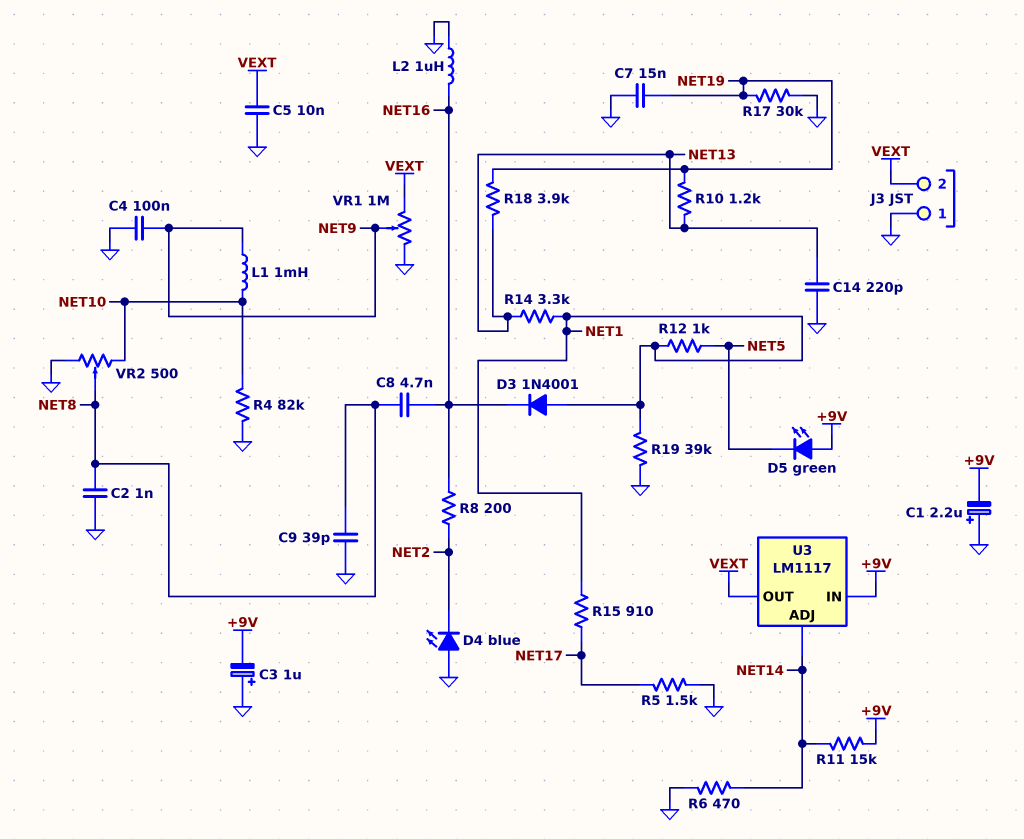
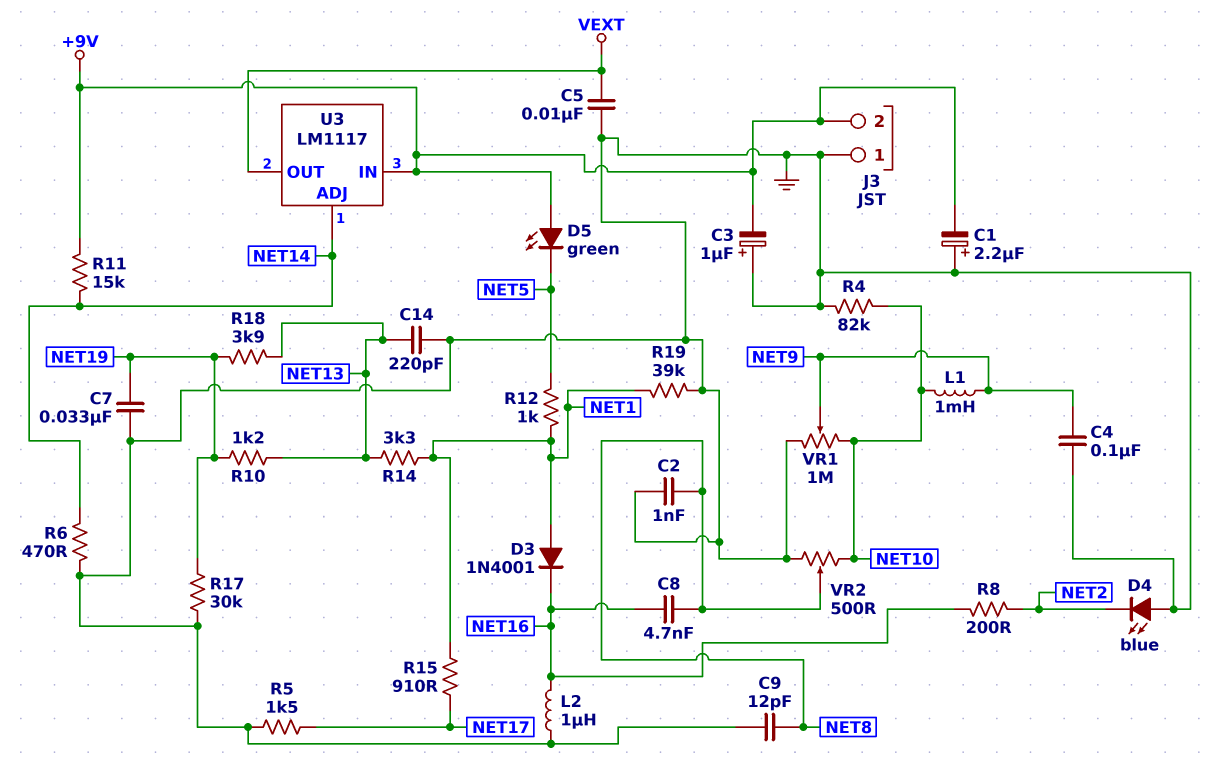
C7: 15nF (GND, NET19) -> 33nF (GND, NET19)
C9: 39pF (GND, NET8) -> 12pF (GND, NET8)
J3 pin 2: VEXT -> +9V
VR1: 1M (GND, VEXT, wiper NET9) -> 1M (GND, NET10, wiper NET9)

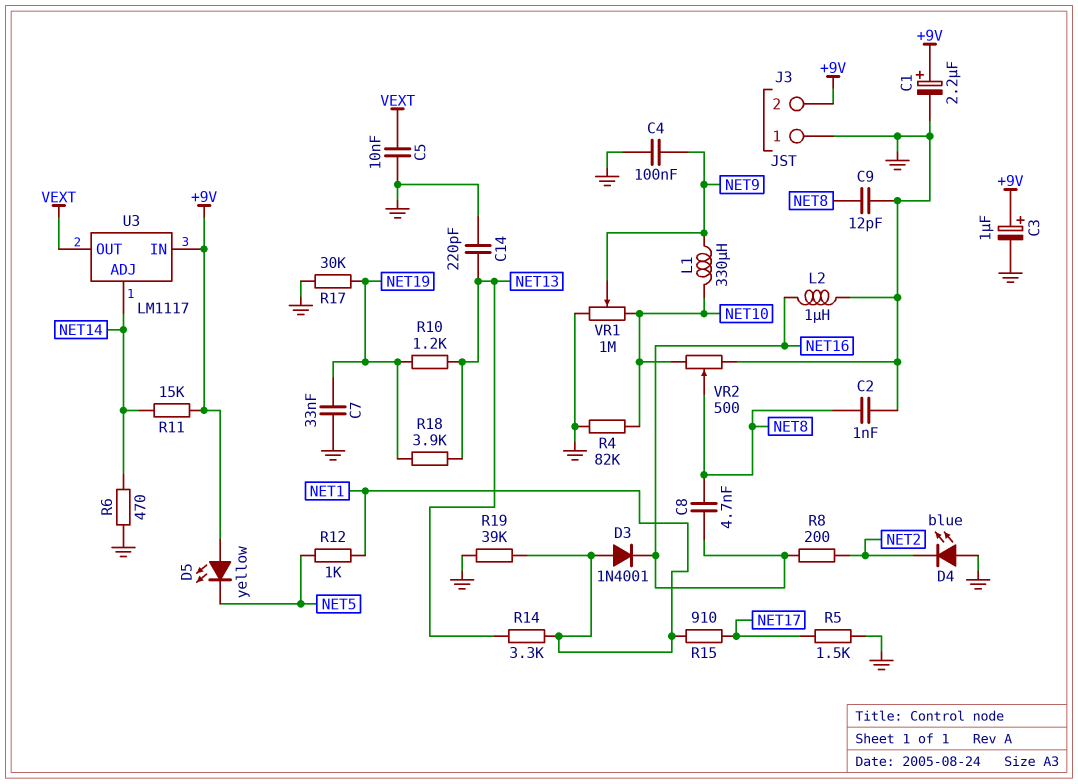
C1: 2.2uF (plus GND, minus +9V) -> 2.2uF (plus +9V, minus GND)
C3: 1uF (plus GND, minus +9V) -> 1uF (plus +9V, minus GND)
D5: LED green (A +9V, K NET5) -> LED yellow (A +9V, K NET5)
L1: 1mH (NET9, NET10) -> 330uH (NET9, NET10)

